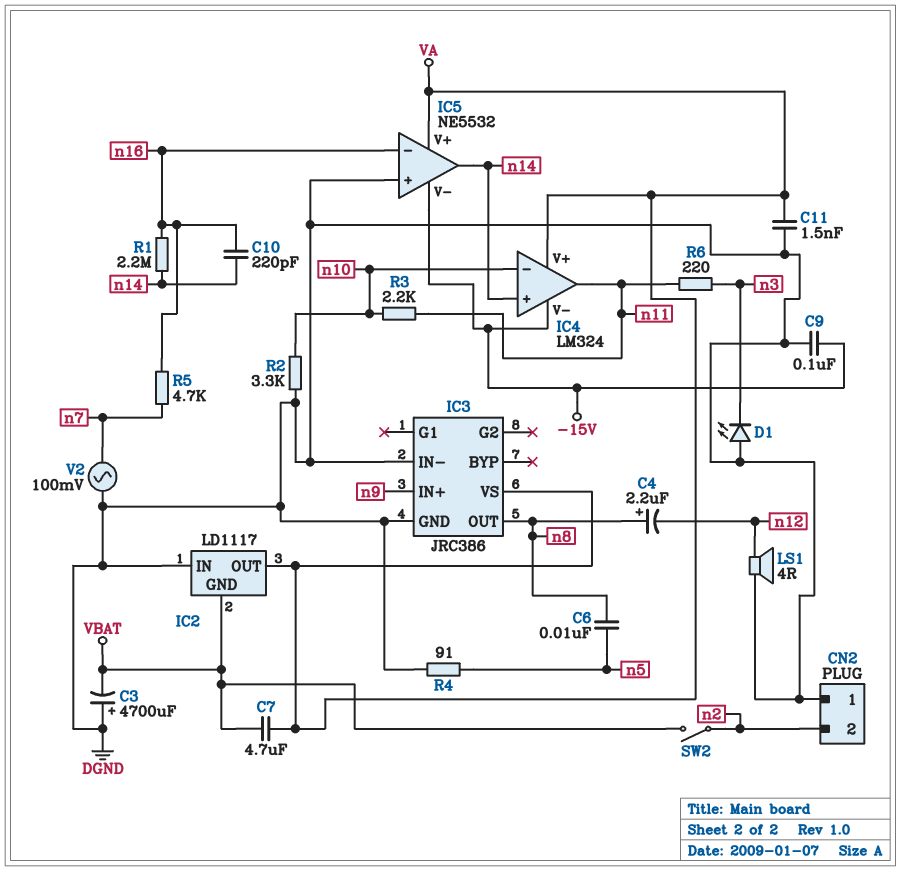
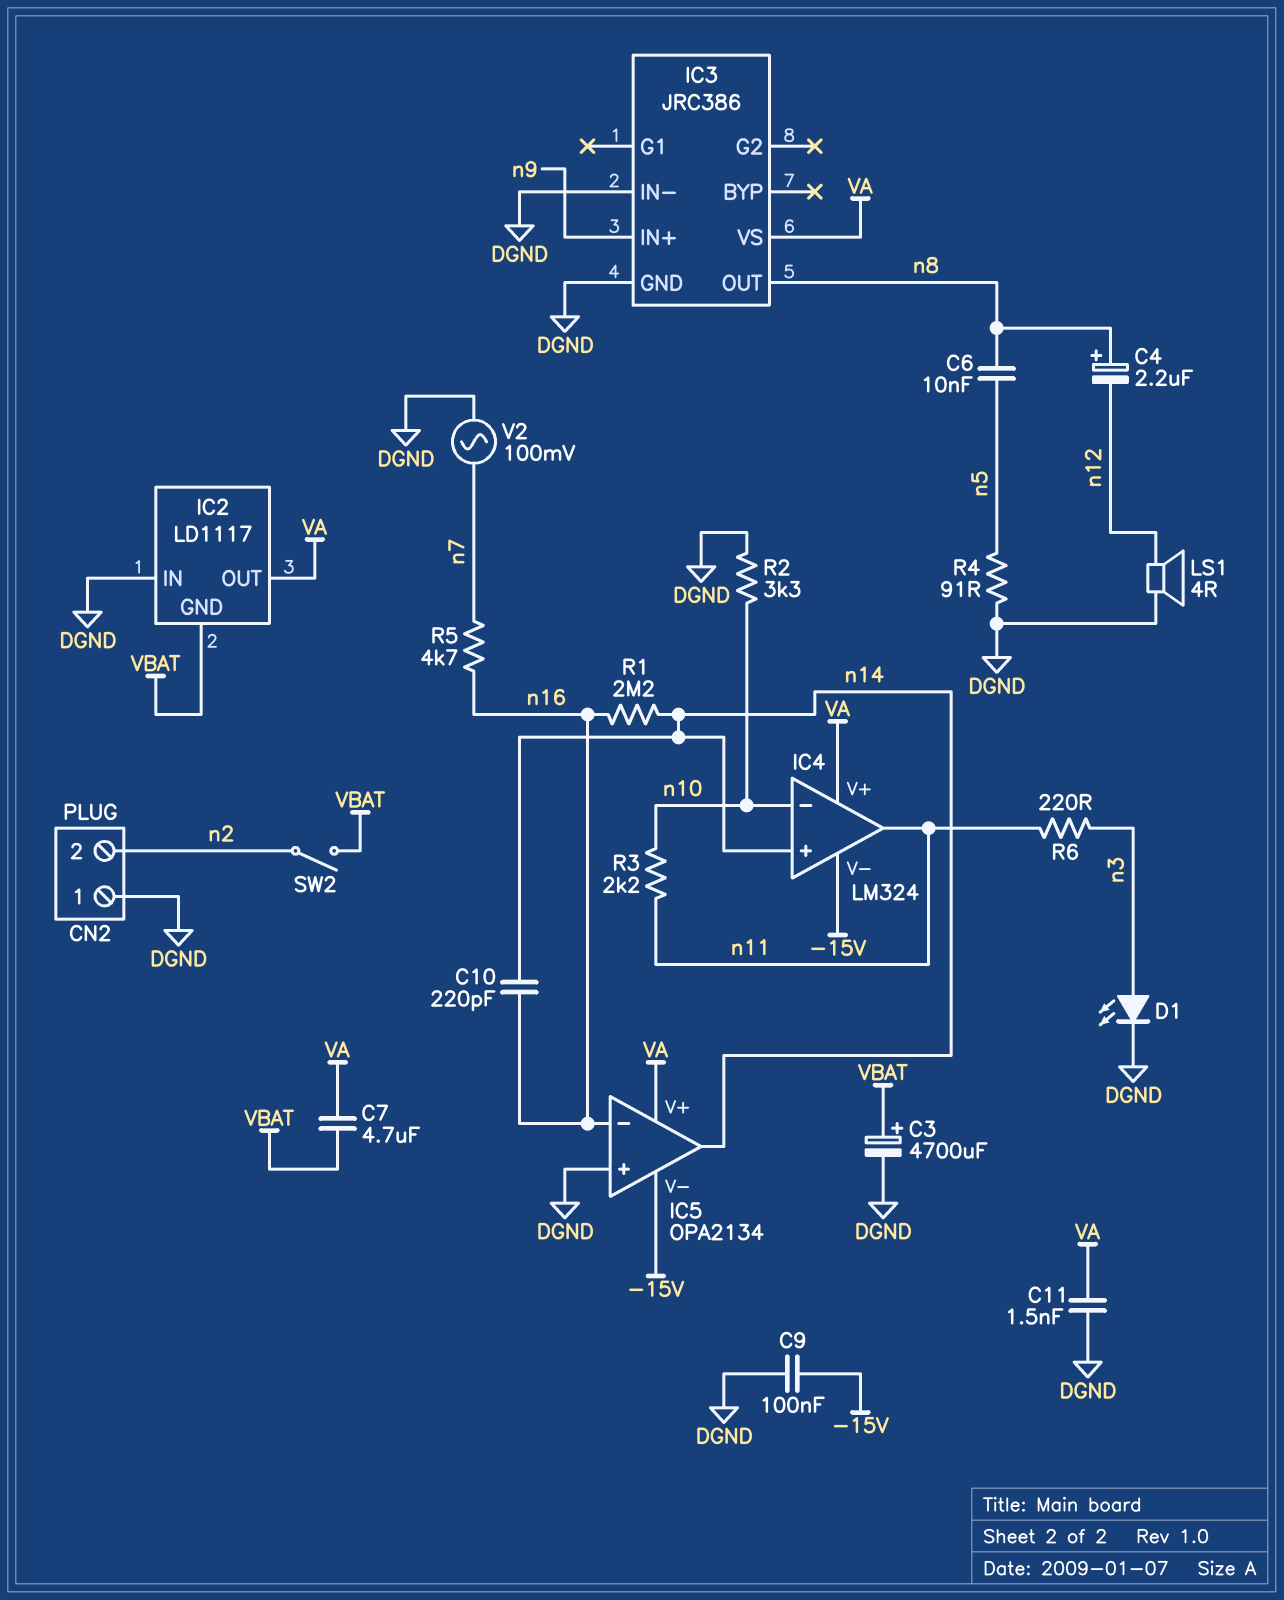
C3: 4700uF (plus DGND, minus VBAT) -> 4700uF (plus VBAT, minus DGND)
D1: LED (A DGND, K n3) -> LED (A n3, K DGND)
IC5: NE5532 -> OPA2134

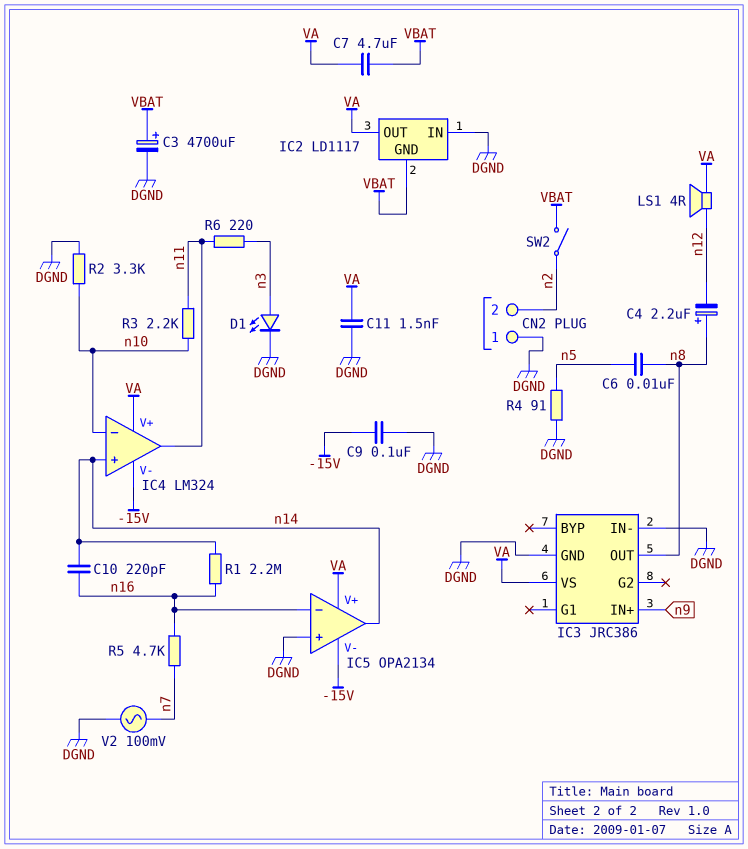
LS1: speaker 4R (DGND, n12) -> speaker 4R (VA, n12)

